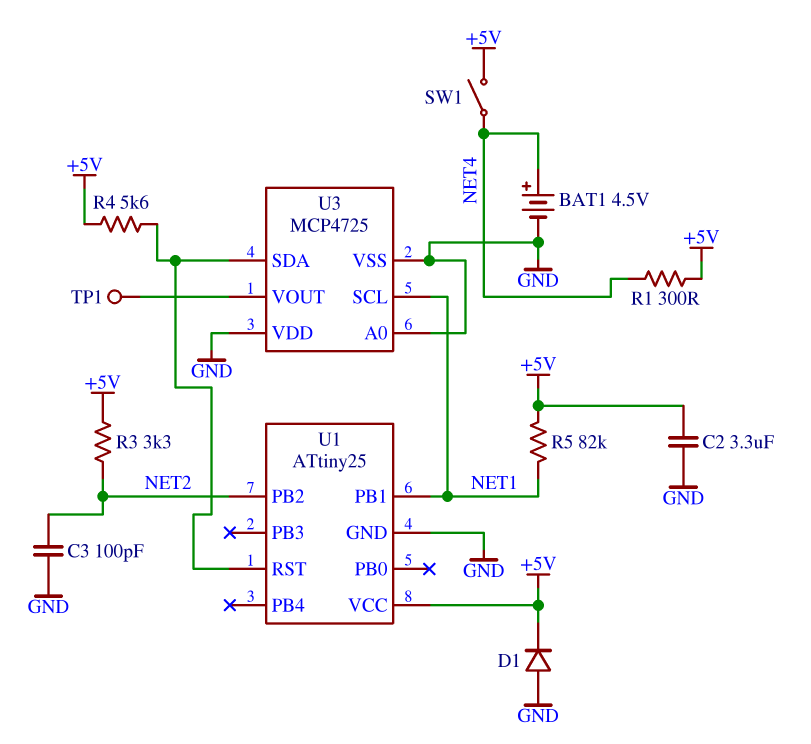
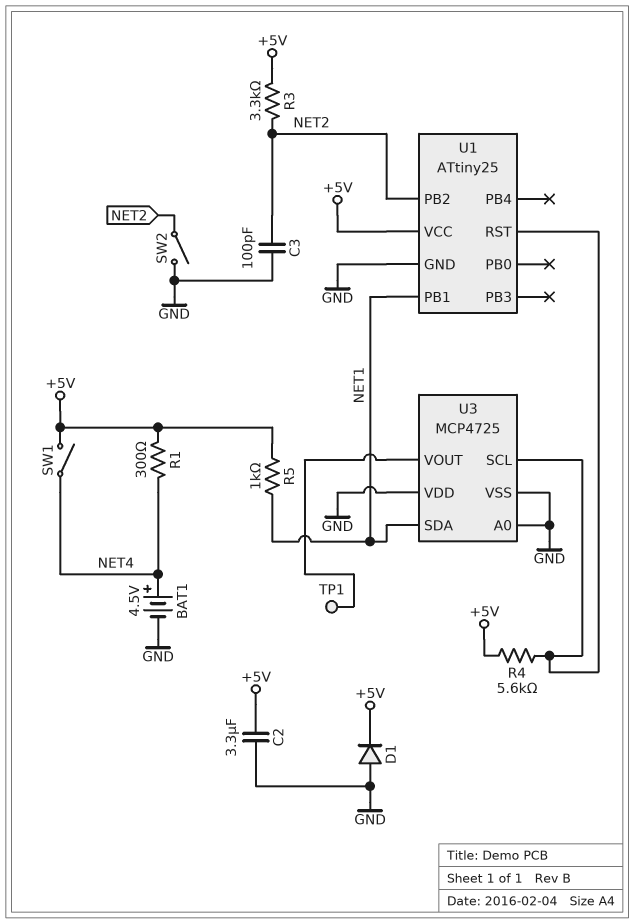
R5: 82k (+5V, NET1) -> 1k (+5V, NET1)
SW2: none -> switch (GND, NET2)
U3 pin SCL: NET1 -> U1/RST
U3 pin SDA: U1/RST -> NET1

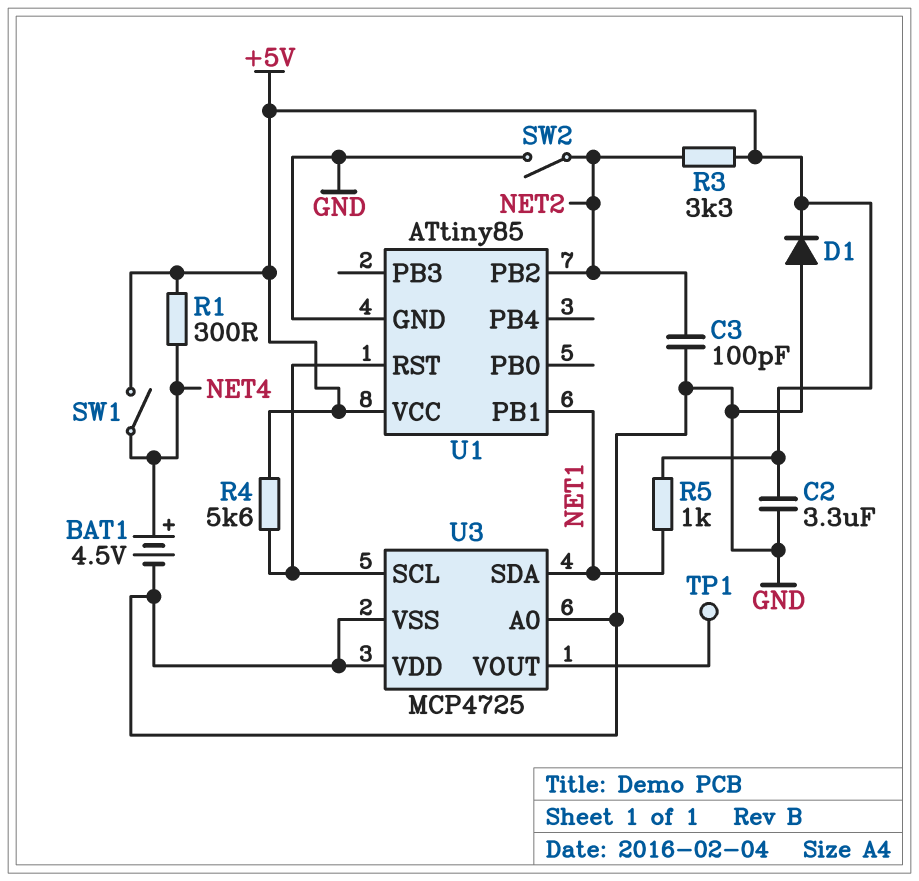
U1: ATtiny25 -> ATtiny85

